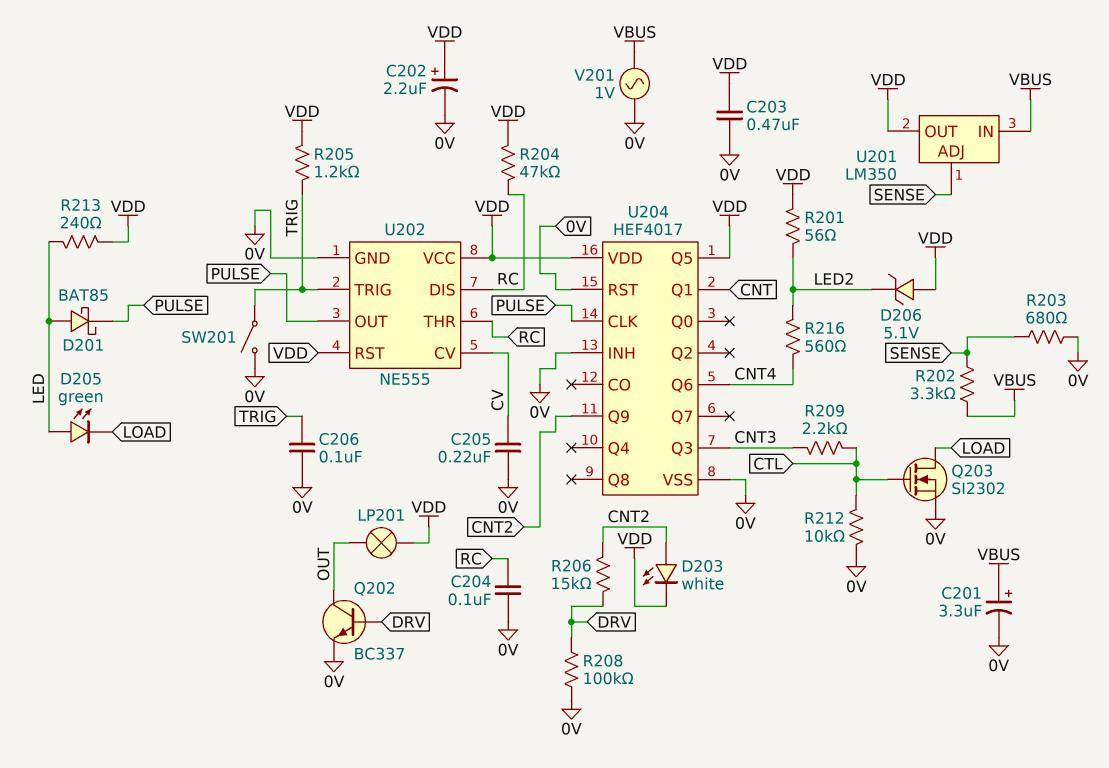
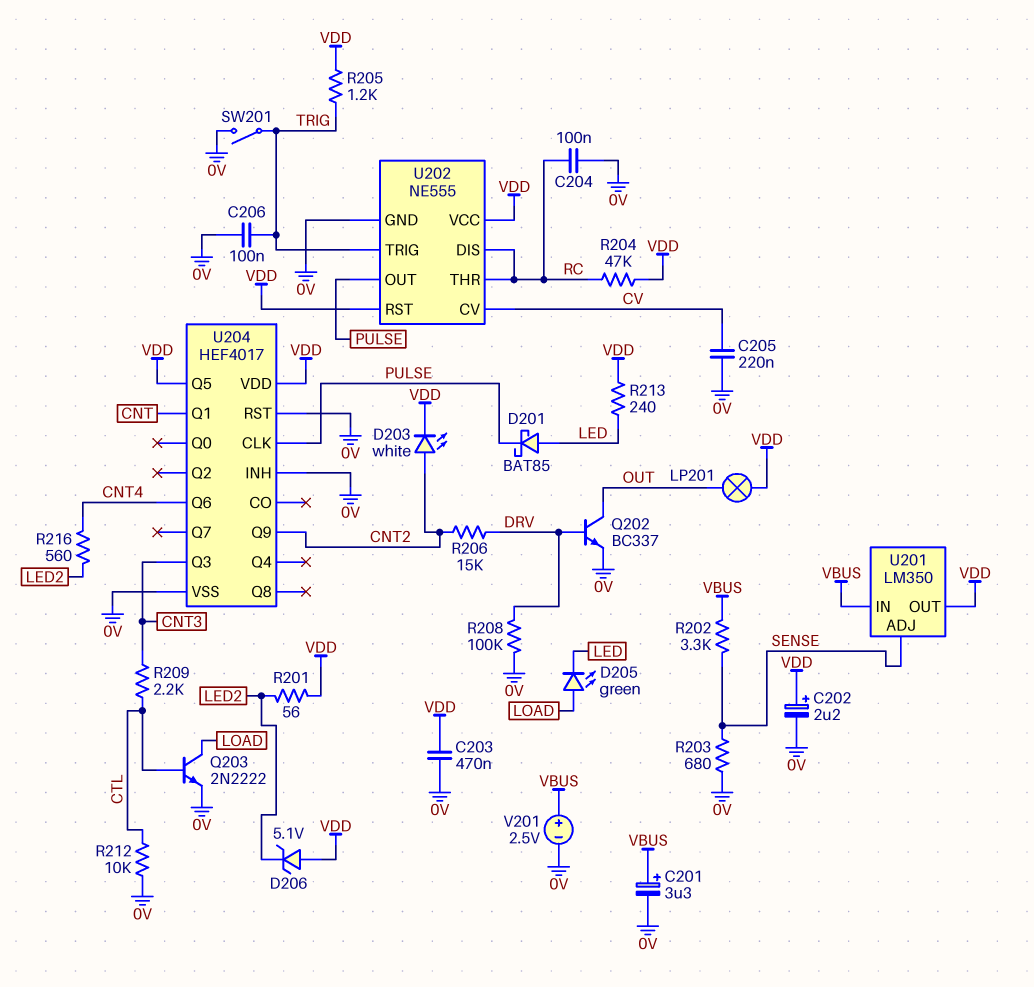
D205: LED green (A LED, K LOAD) -> LED green (A LOAD, K LED)
Q203: NMOS SI2302 (G CTL, D LOAD, S 0V) -> NPN 2N2222 (B CTL, C LOAD, E 0V)
V201: AC 1V (0V, VBUS) -> 2.5V (plus VBUS, minus 0V)

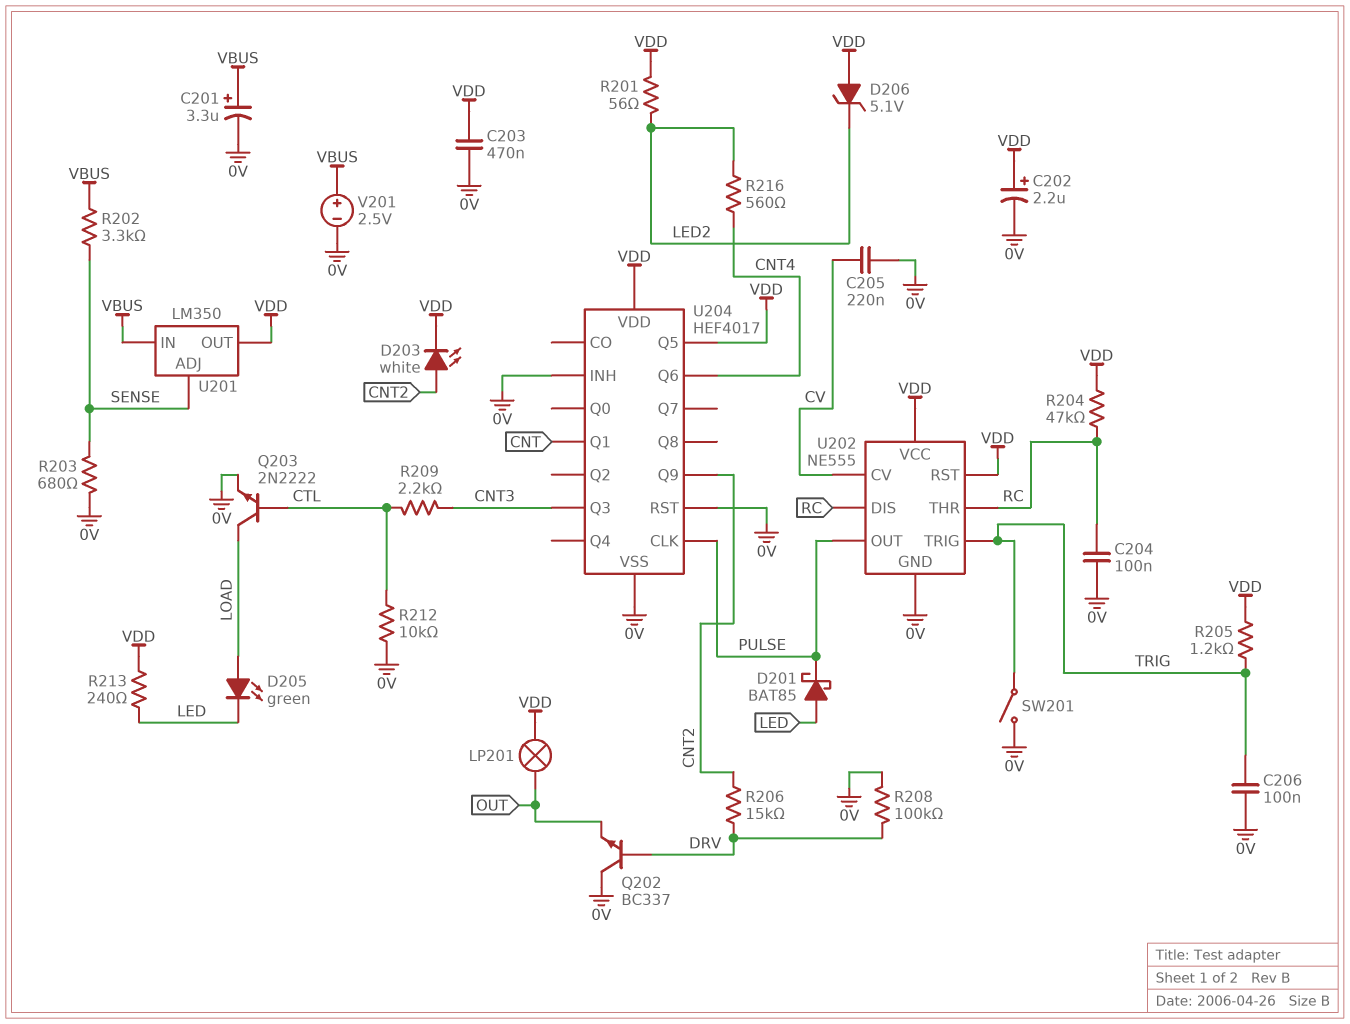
Q202: NPN BC337 (B DRV, C OUT, E 0V) -> NPN BC337 (B DRV, C 0V, E OUT)

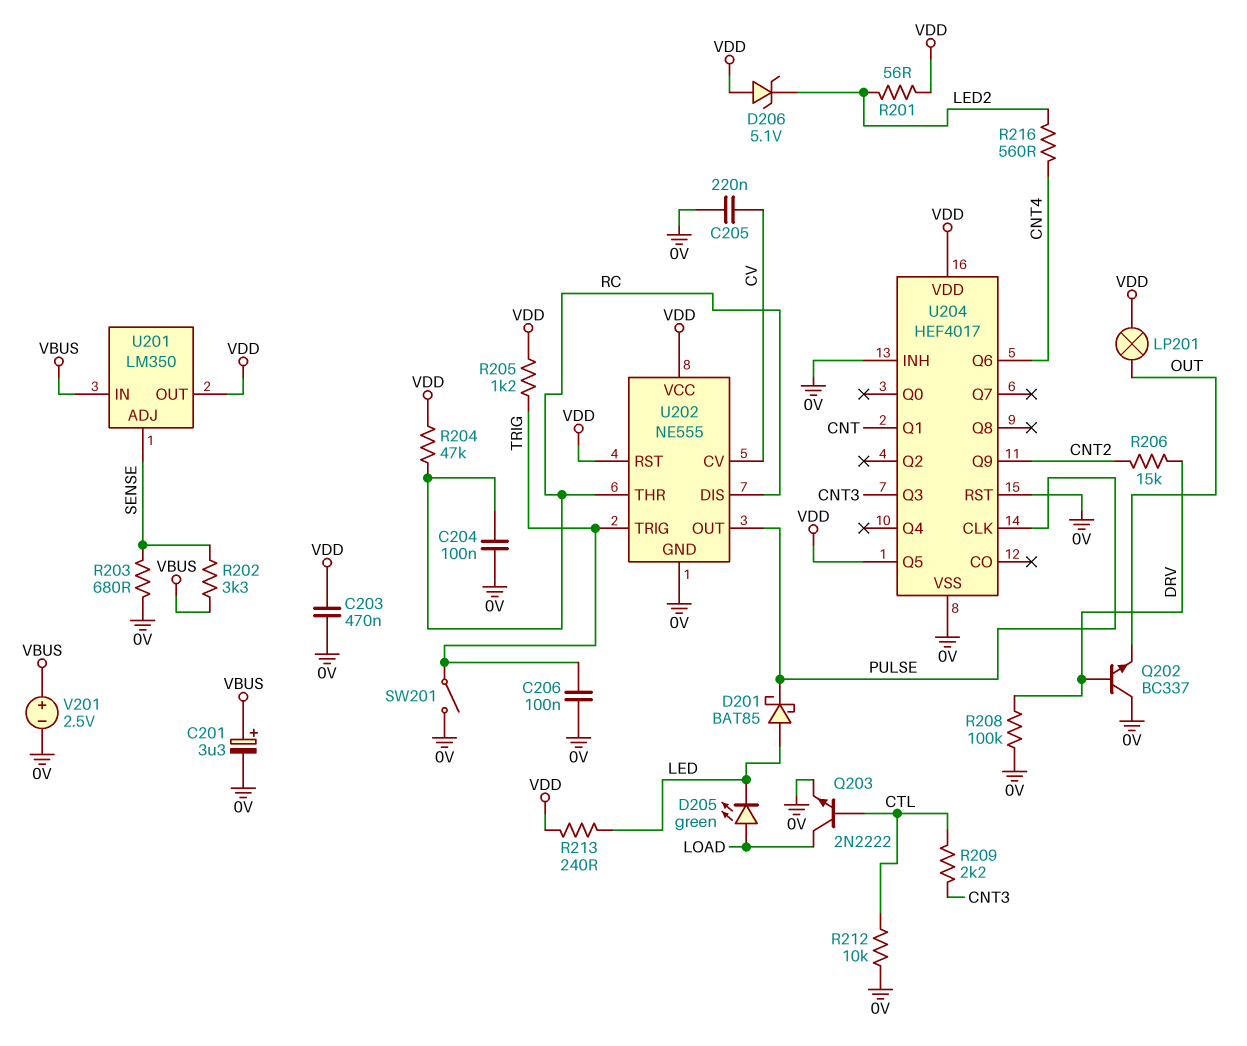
C202: 2.2uF (plus VDD, minus 0V) -> none
D203: LED white (A CNT2, K VDD) -> none

